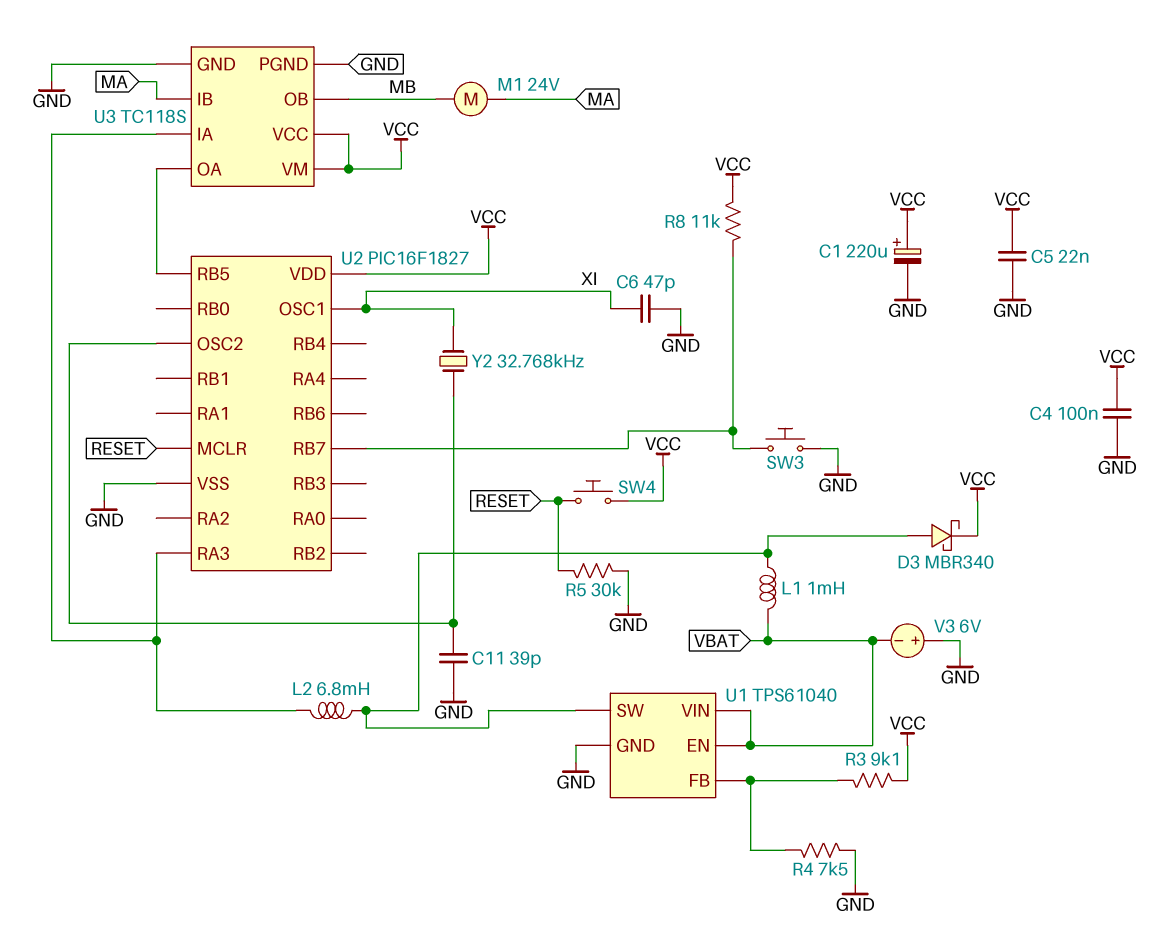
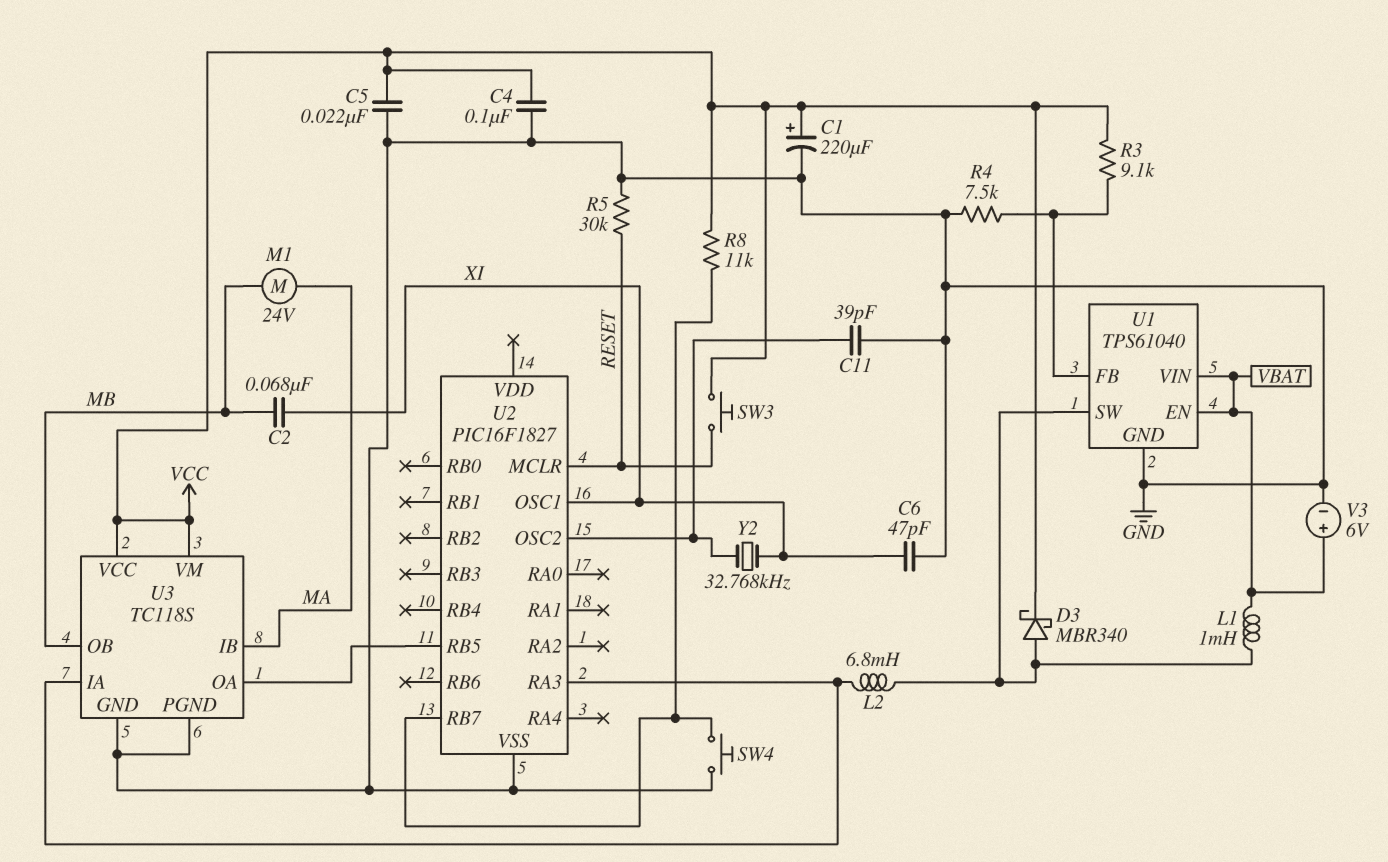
C2: none -> 68nF (MB, XI)
SW3: button (GND, U2/RB7) -> button (RESET, VCC)
SW4: button (RESET, VCC) -> button (GND, U2/RB7)
U2 pin VDD: VCC -> none
V3: 6V (plus GND, minus VBAT) -> 6V (plus VBAT, minus GND)

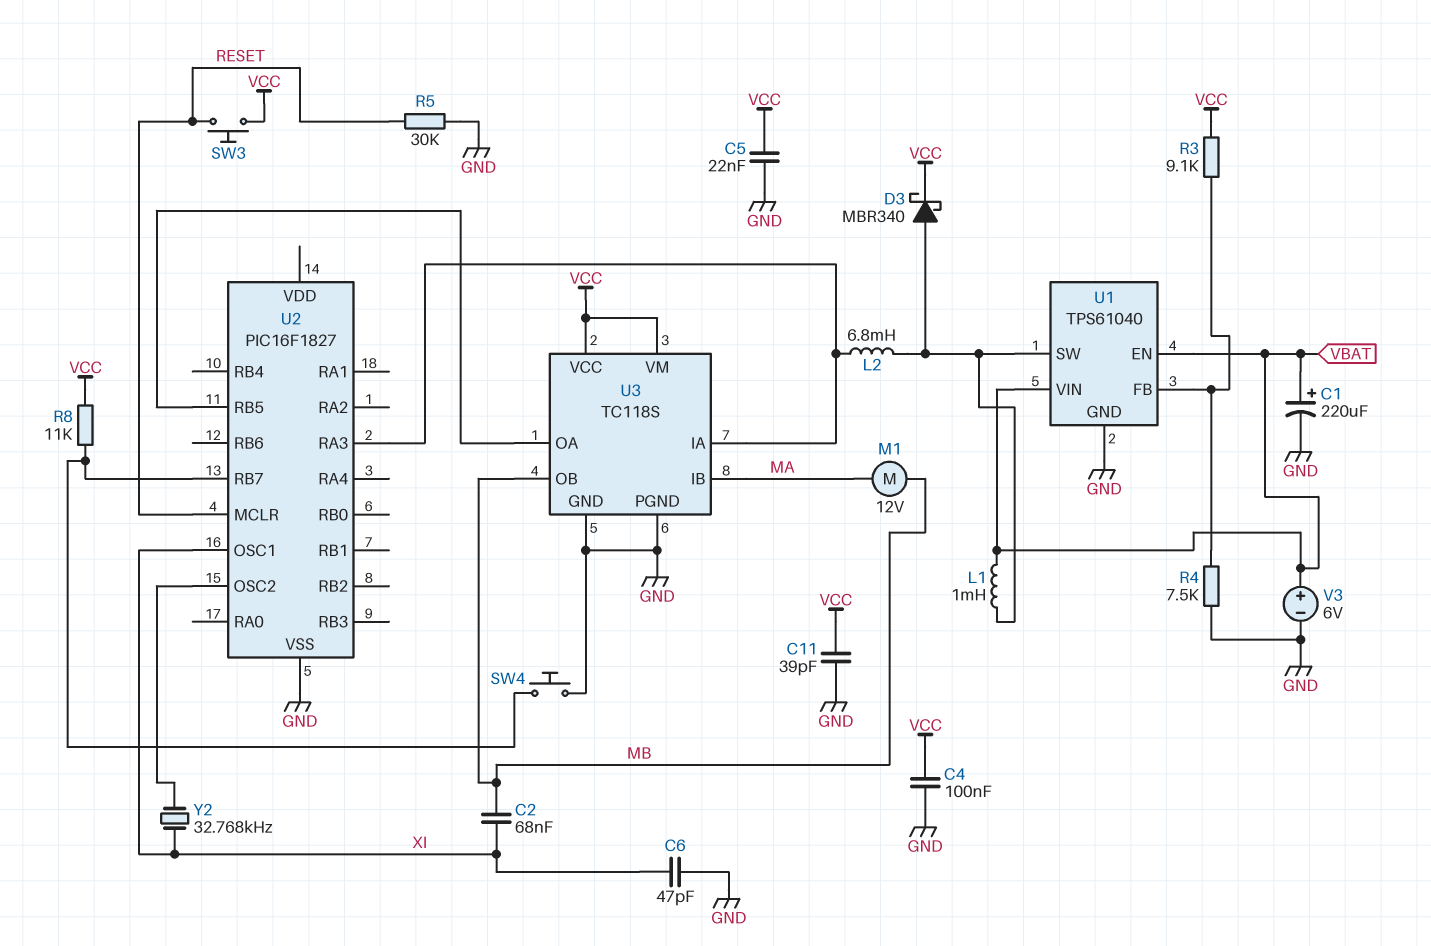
C1: 220uF (plus VCC, minus GND) -> 220uF (plus VBAT, minus GND)
C11: 39pF (GND, U2/OSC2) -> 39pF (GND, VCC)
M1: motor 24V (MA, MB) -> motor 12V (MA, MB)

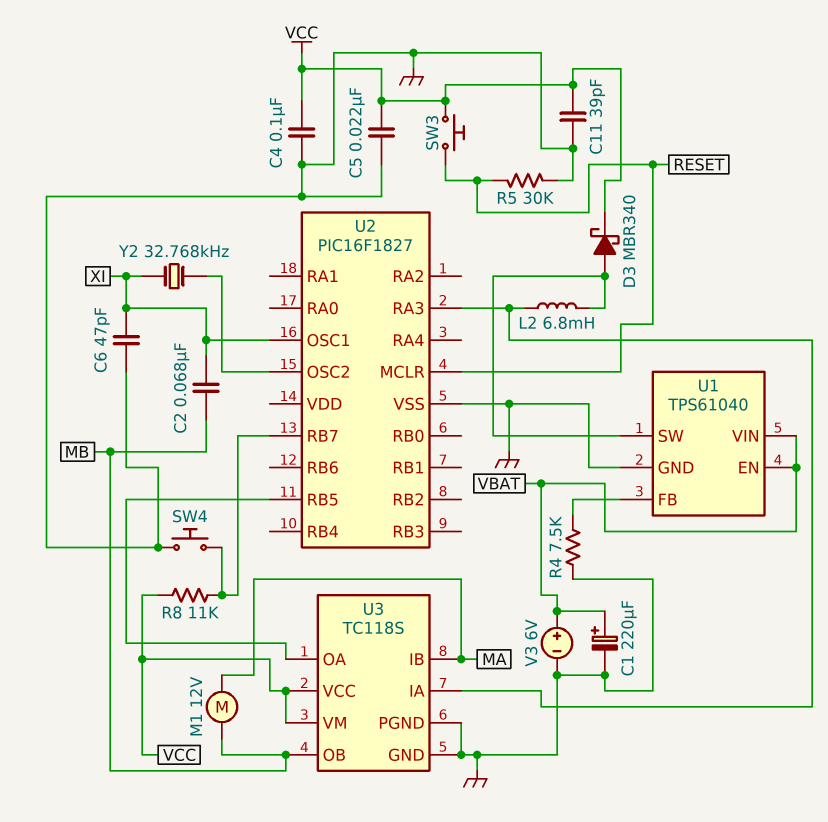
L1: 1mH (U1/SW, VBAT) -> none
R3: 9.1k (U1/FB, VCC) -> none

